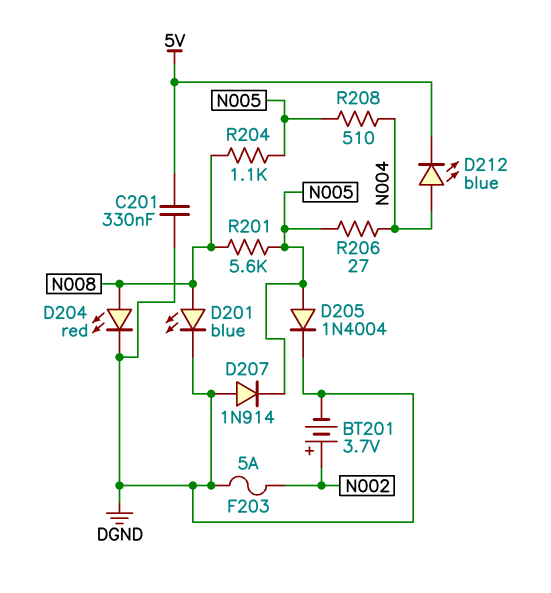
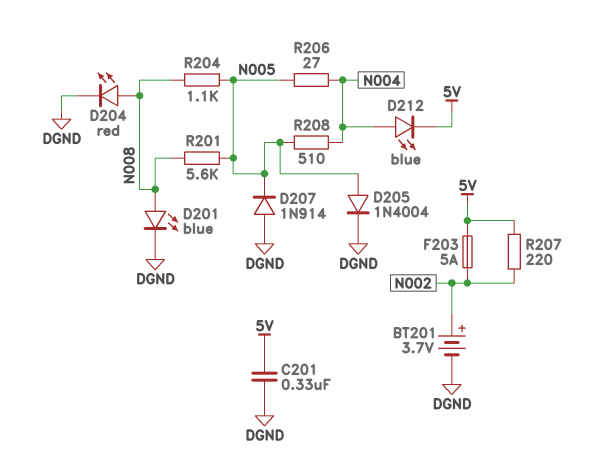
F203: 5A (DGND, N002) -> 5A (5V, N002)
R207: none -> 220 (5V, N002)

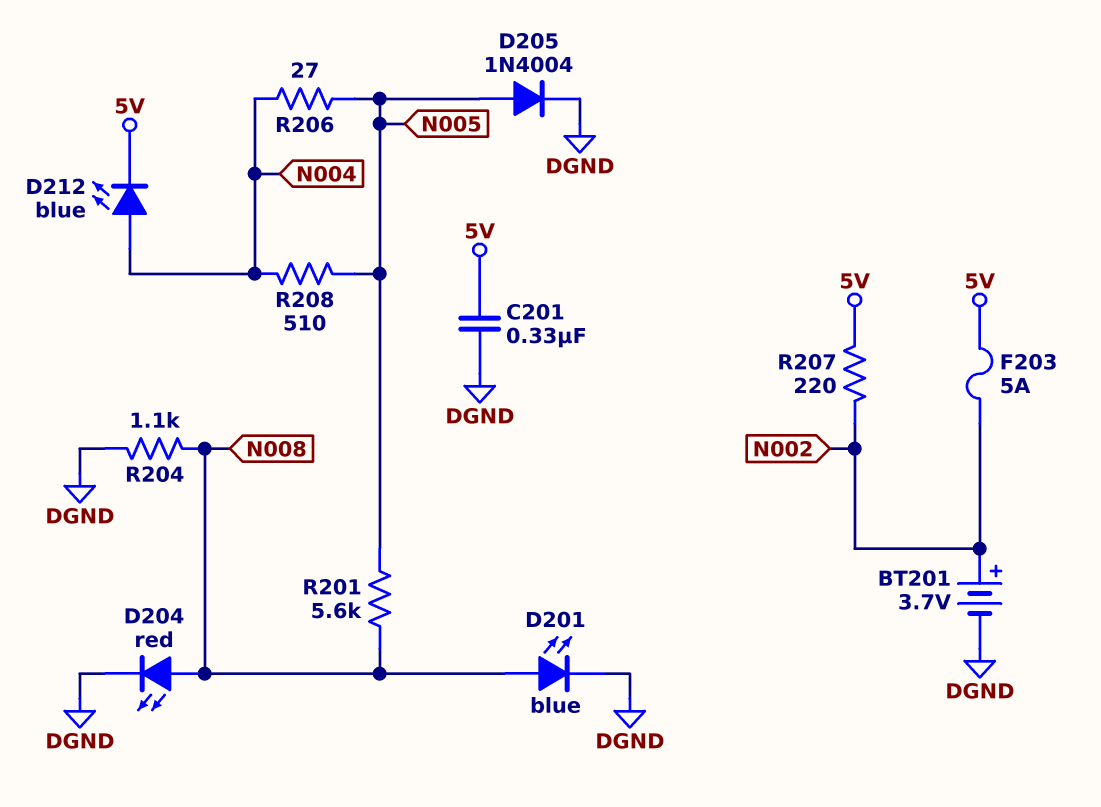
D207: diode 1N914 (A DGND, K N005) -> none
R204: 1.1k (N005, N008) -> 1.1k (DGND, N008)

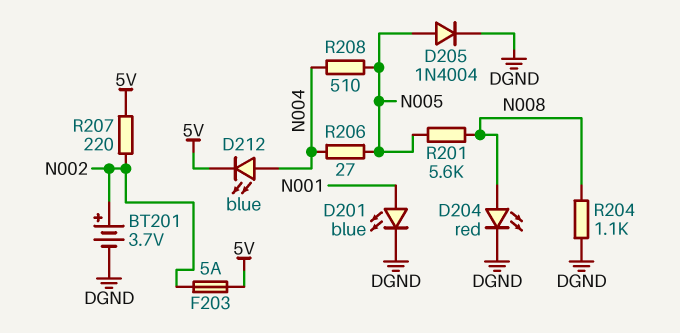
C201: 330nF (5V, DGND) -> none
D201: LED blue (A N008, K DGND) -> LED blue (A N001, K DGND)

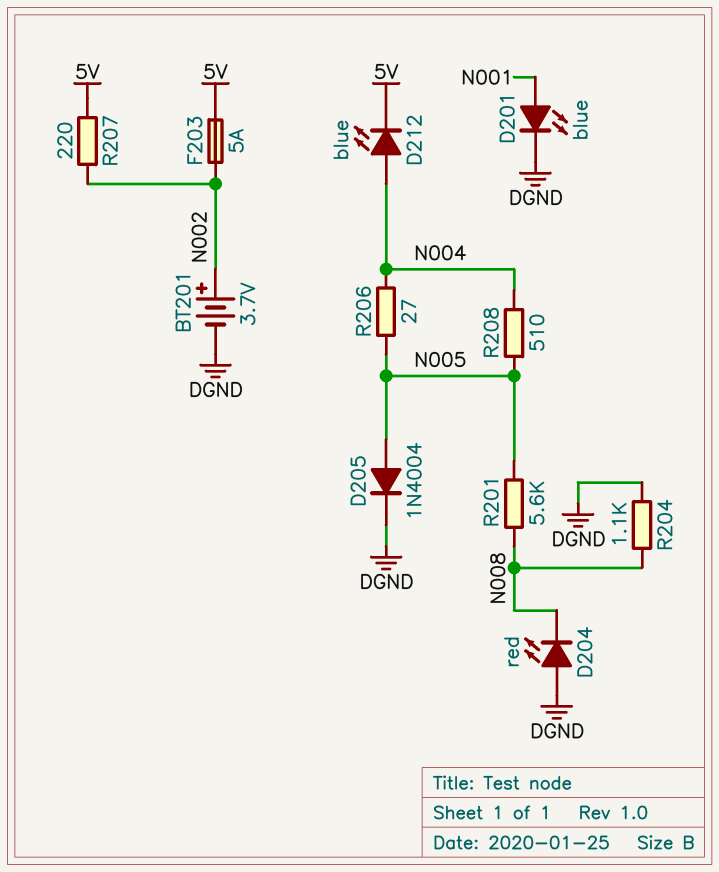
D204: LED red (A N008, K DGND) -> LED red (A DGND, K N008)

